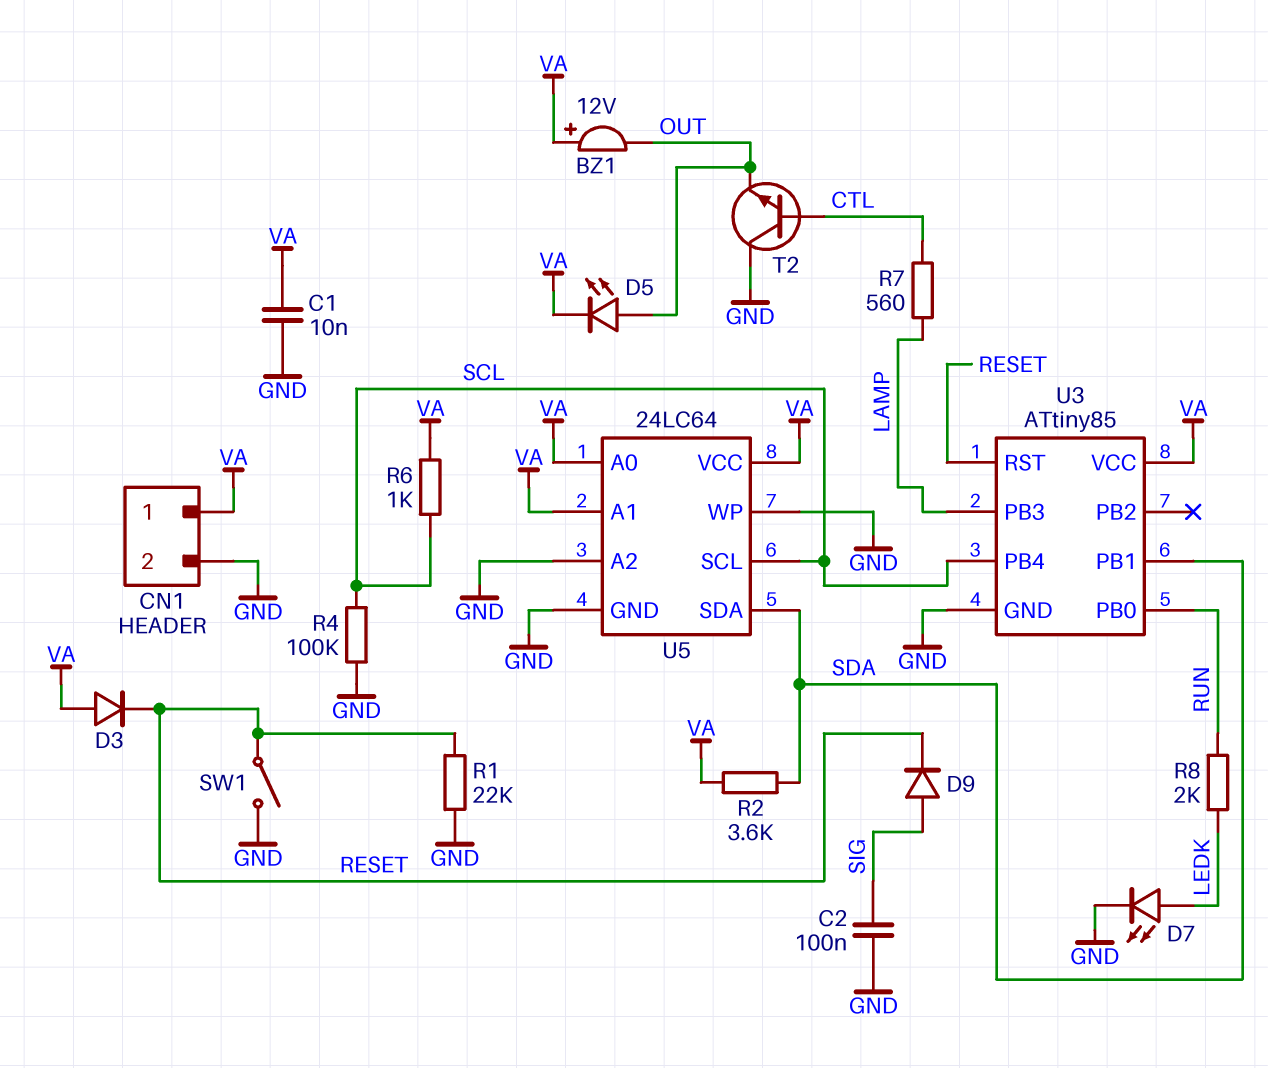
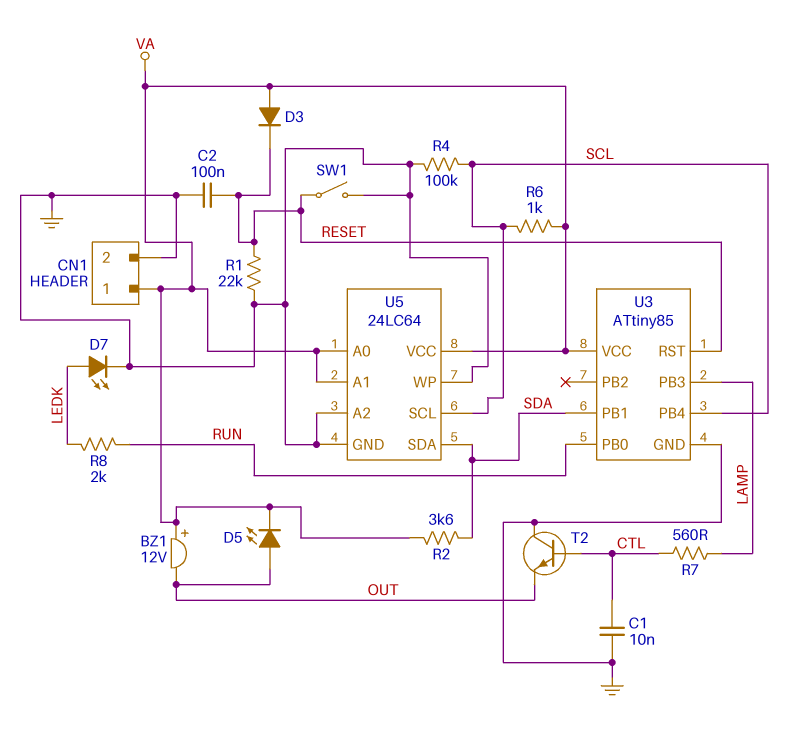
C1: 10nF (GND, VA) -> 10nF (CTL, GND)
C2: 100nF (GND, SIG) -> 100nF (GND, RESET)
D9: diode (A SIG, K RESET) -> none

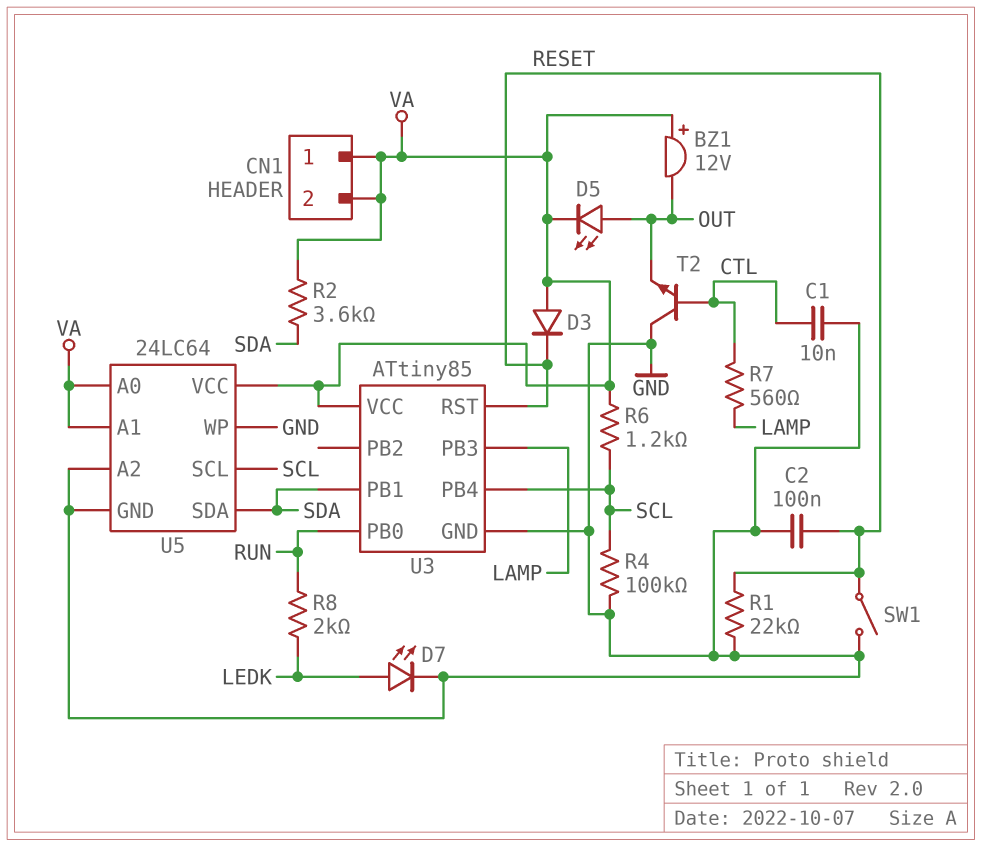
CN1 pin 2: GND -> VA
R6: 1k (SCL, VA) -> 1.2k (SCL, VA)

